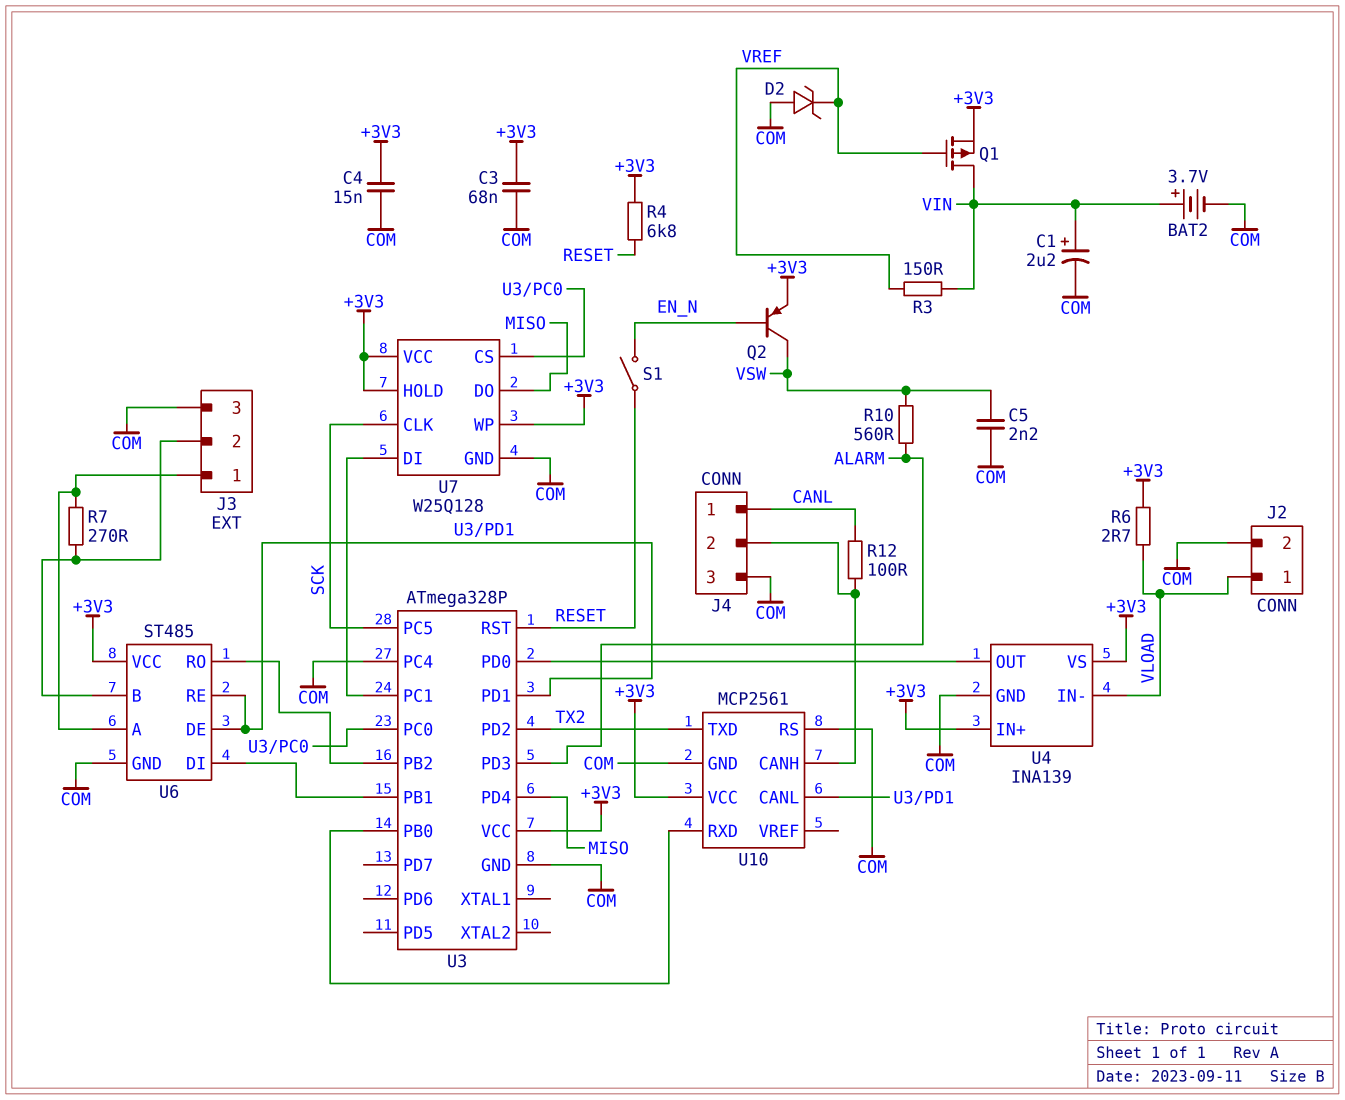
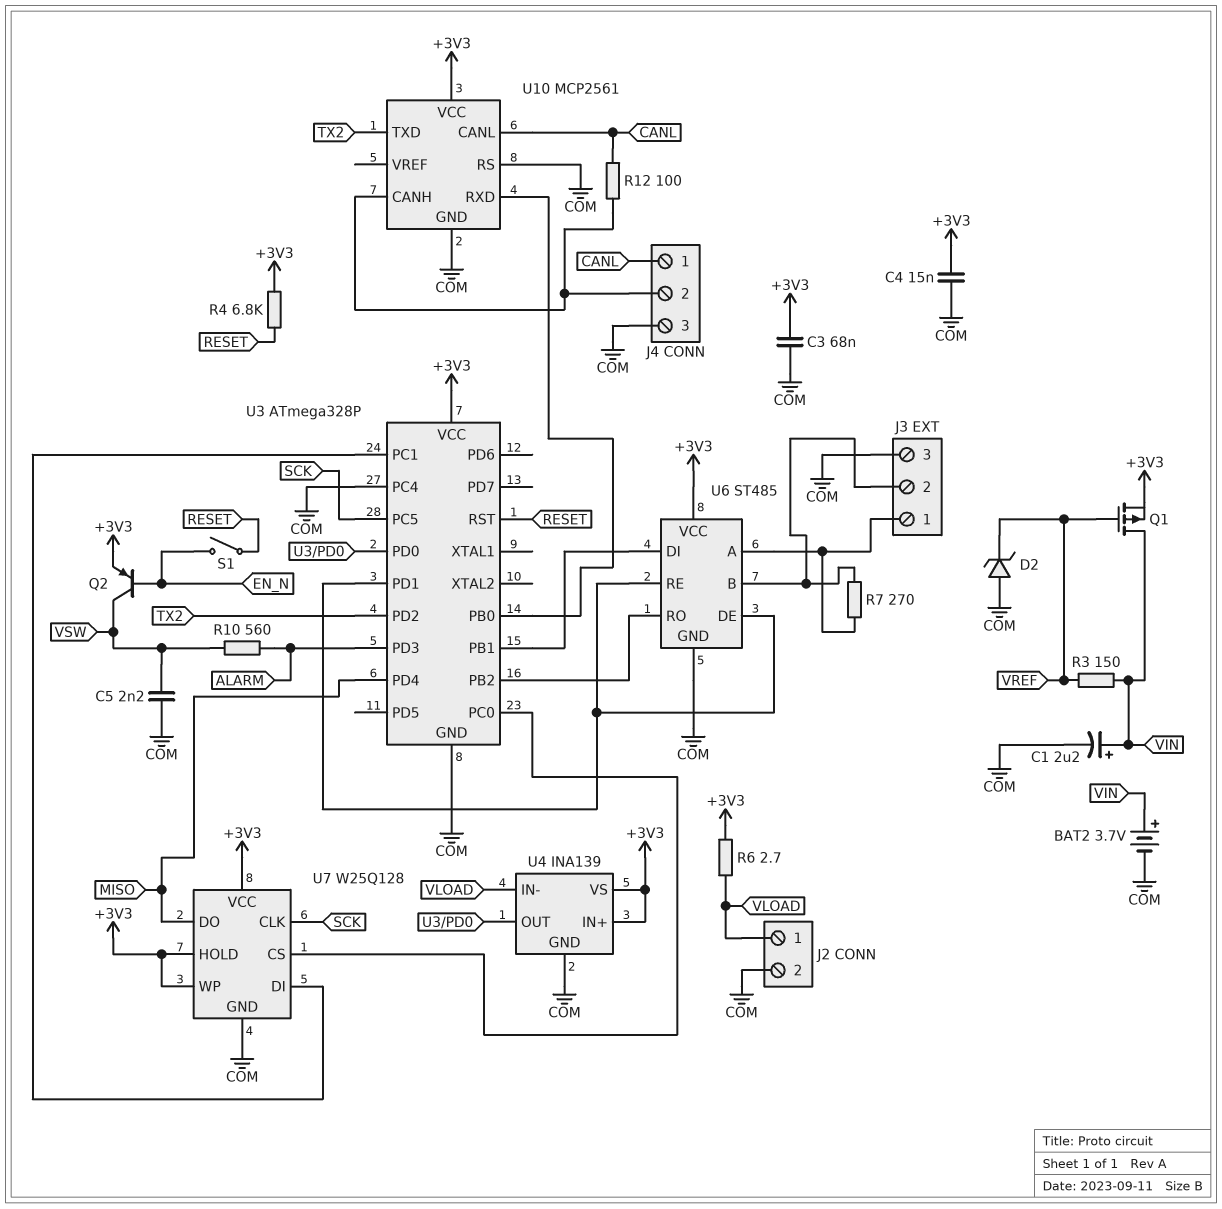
U10 pin CANL: U3/PD1 -> CANL

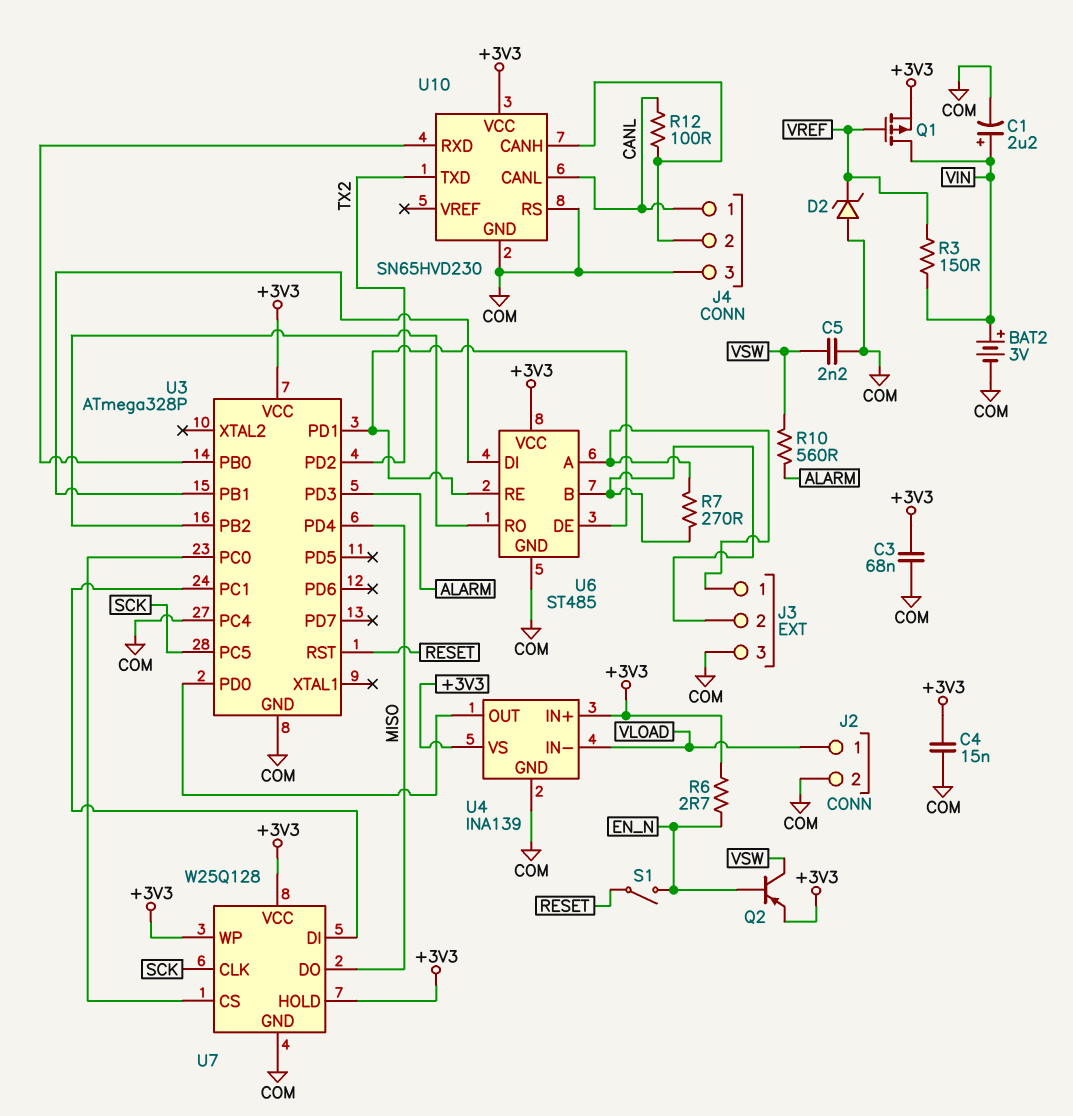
BAT2: 3.7V (plus VIN, minus COM) -> 3V (plus VIN, minus COM)
R4: 6.8k (+3V3, RESET) -> none
R6: 2.7 (+3V3, VLOAD) -> 2.7 (+3V3, EN_N)
U10: MCP2561 -> SN65HVD230

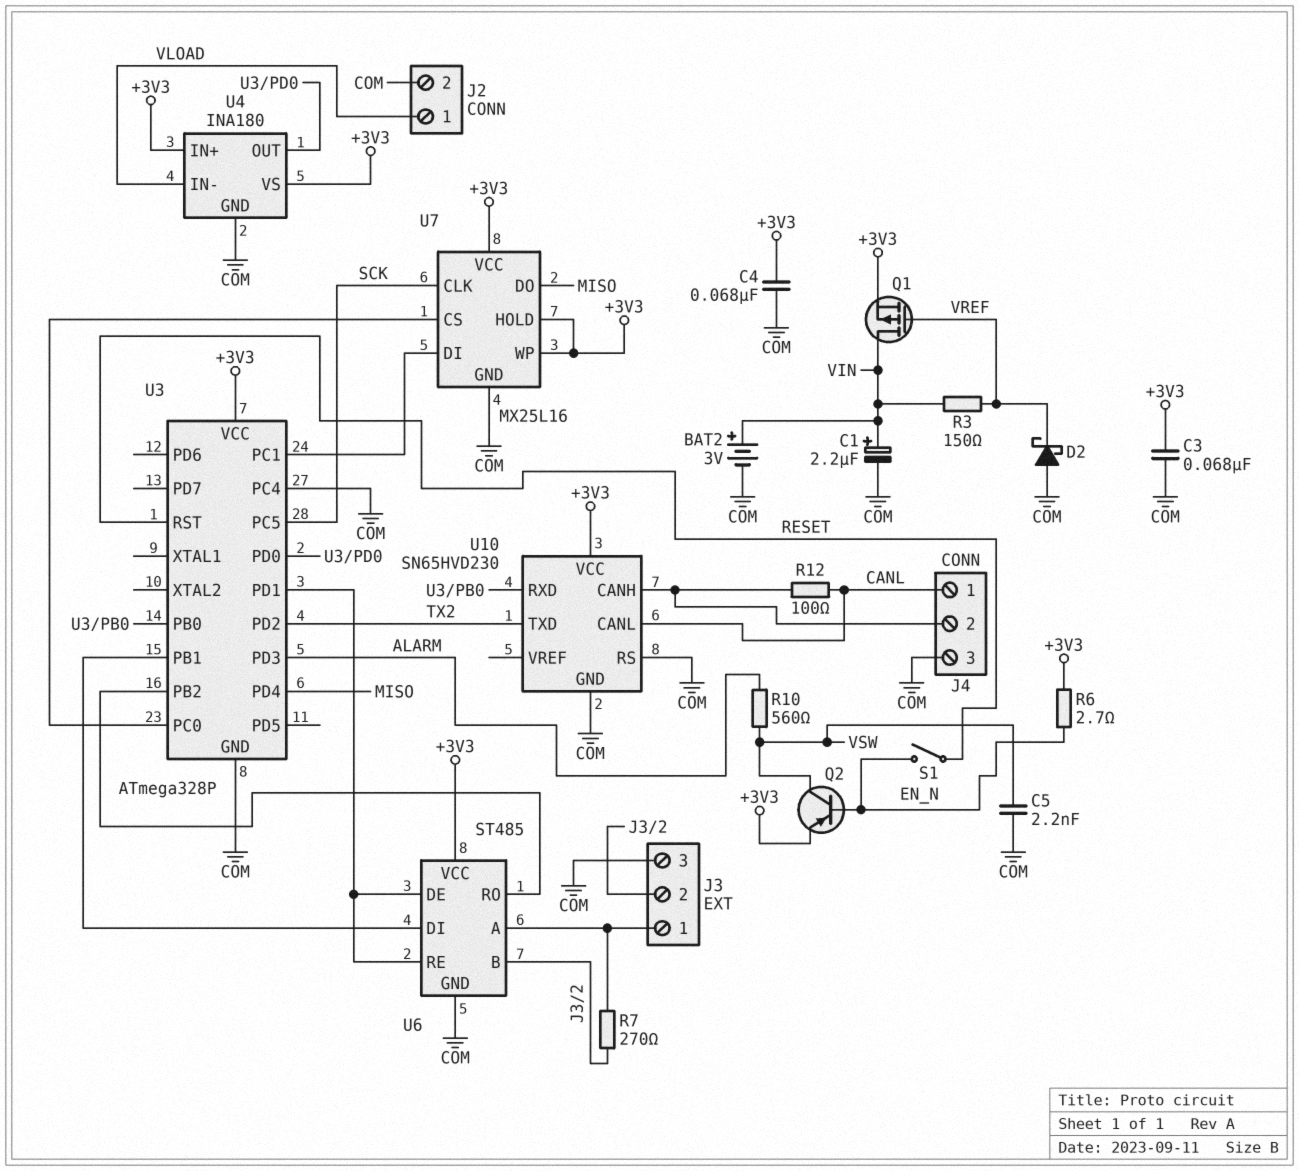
C4: 15nF (+3V3, COM) -> 68nF (+3V3, COM)
D2: zener (A COM, K VREF) -> schottky (A COM, K VREF)
U4: INA139 -> INA180
U7: W25Q128 -> MX25L16

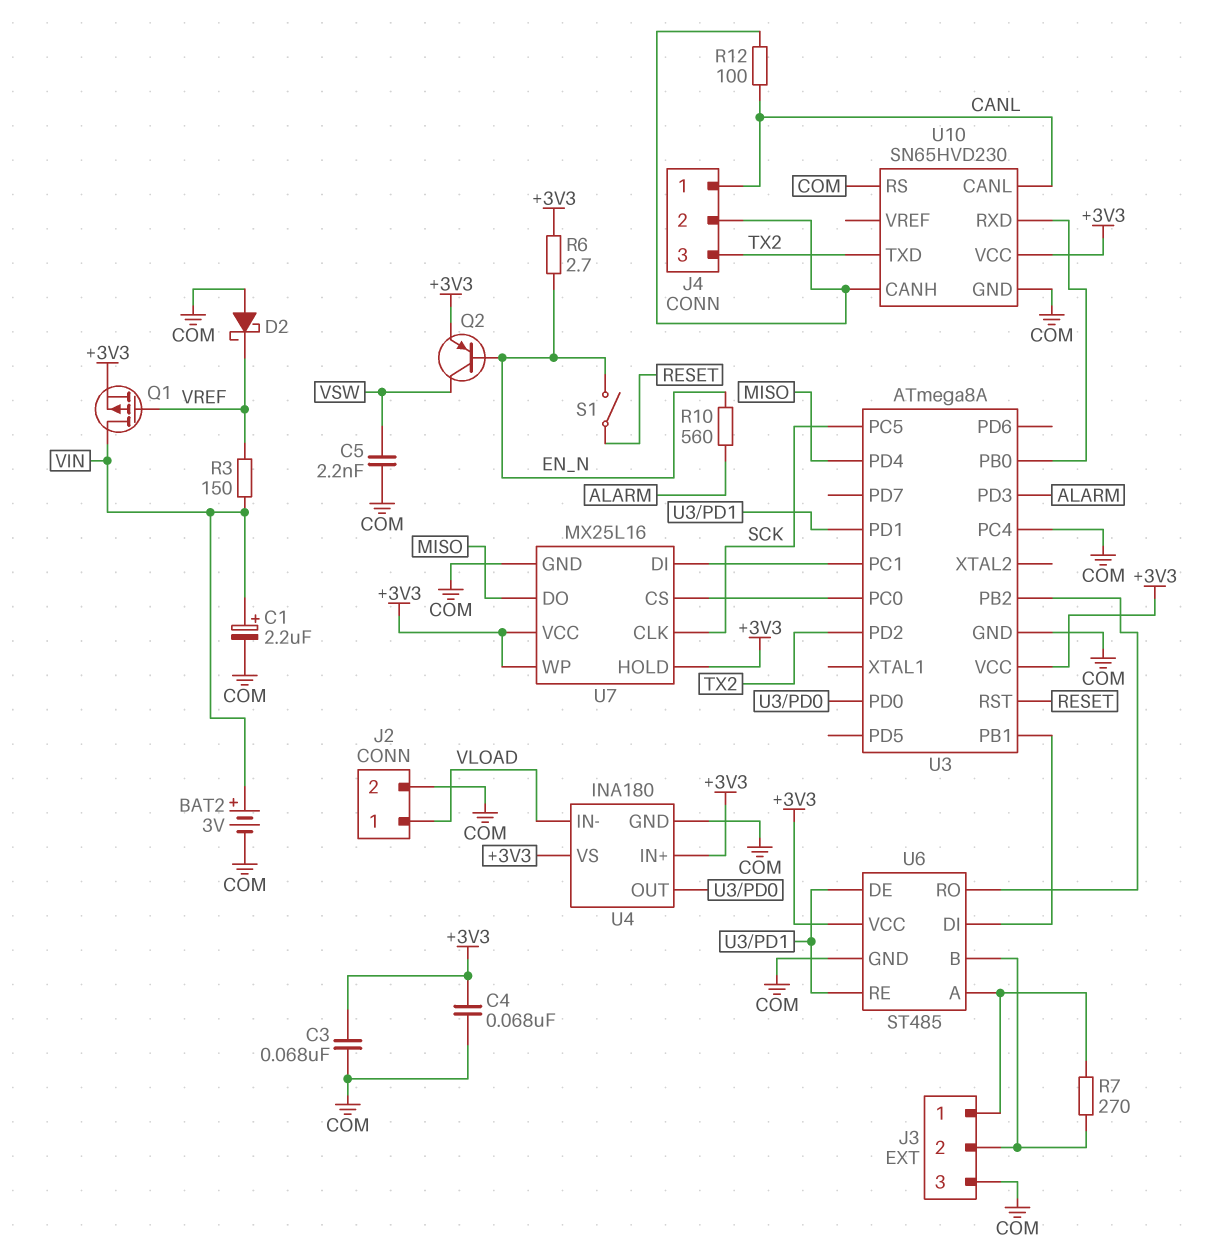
J4 pin 3: COM -> TX2
R10: 560 (ALARM, VSW) -> 560 (ALARM, EN_N)
U3: ATmega328P -> ATmega8A

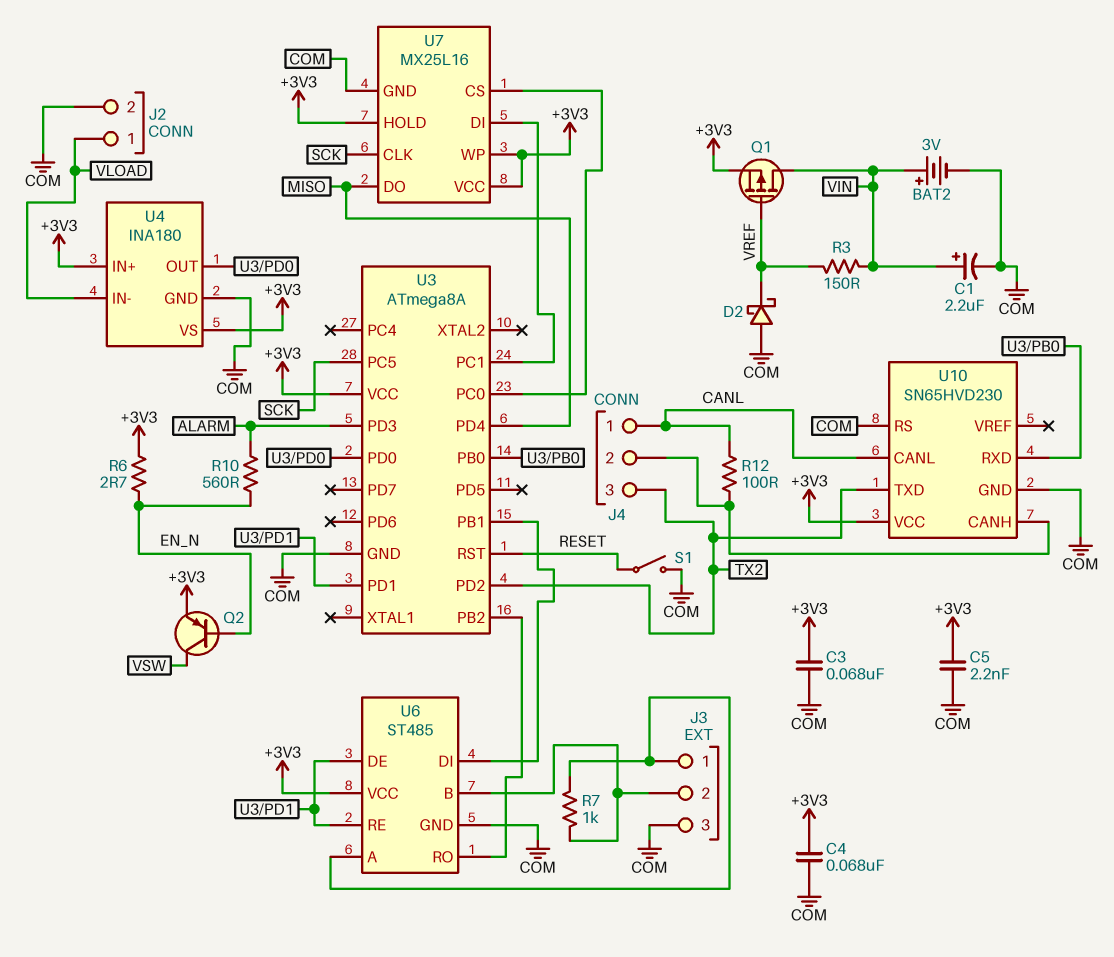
C5: 2.2nF (COM, VSW) -> 2.2nF (+3V3, COM)
R7: 270 (J3/1, J3/2) -> 1k (J3/1, J3/2)
S1: switch (EN_N, RESET) -> switch (COM, RESET)
U3 pin PC4: COM -> none

